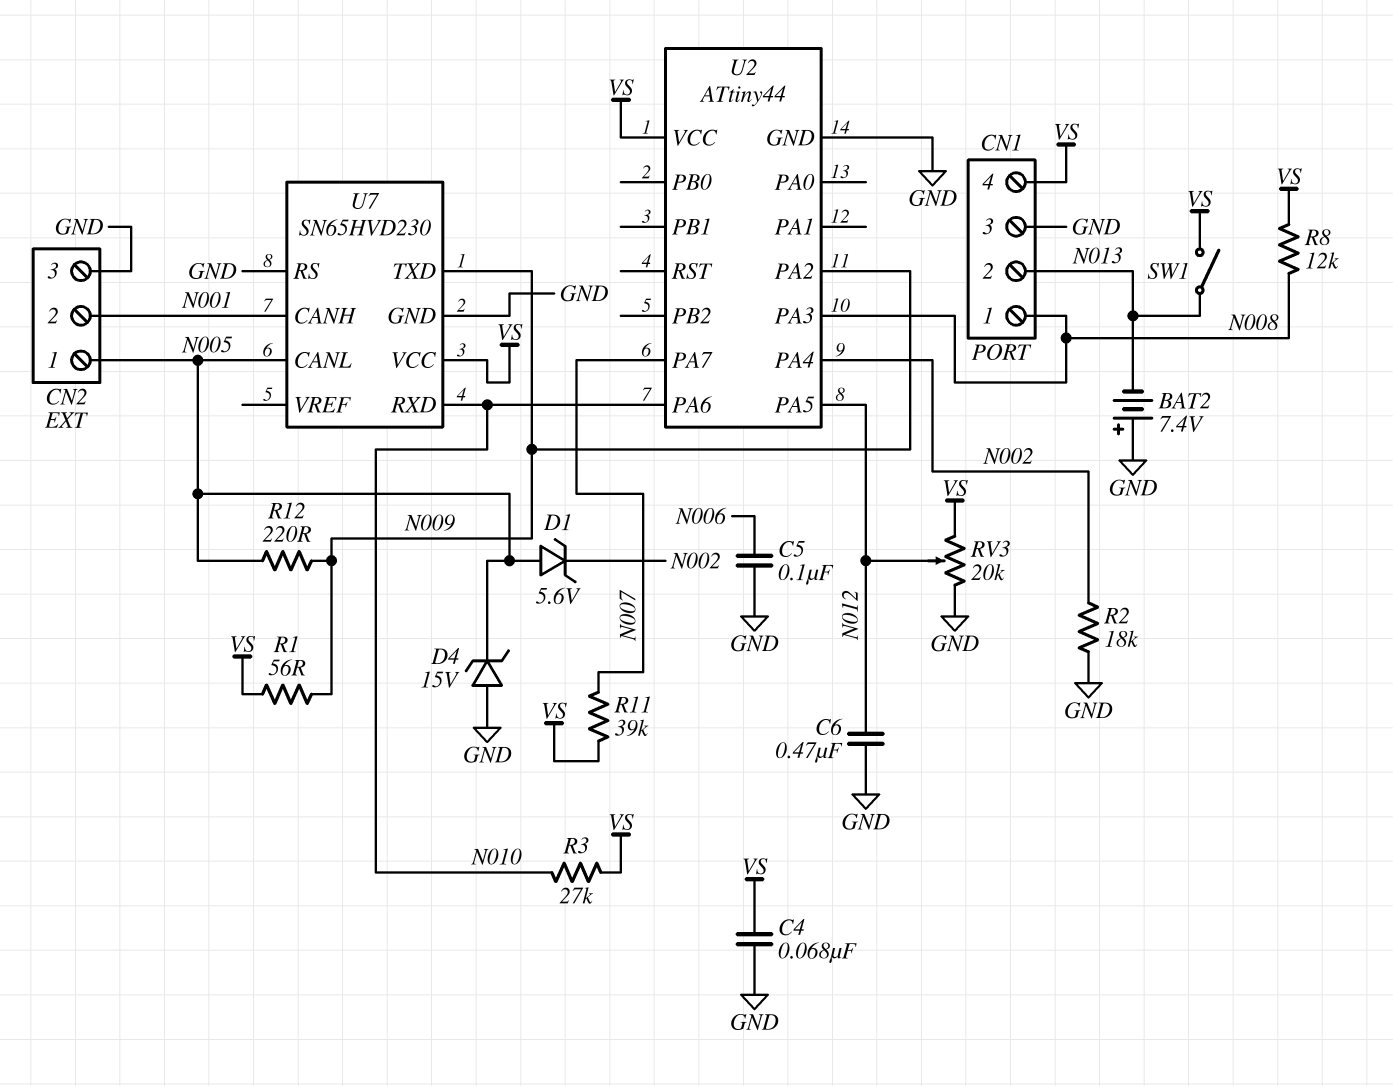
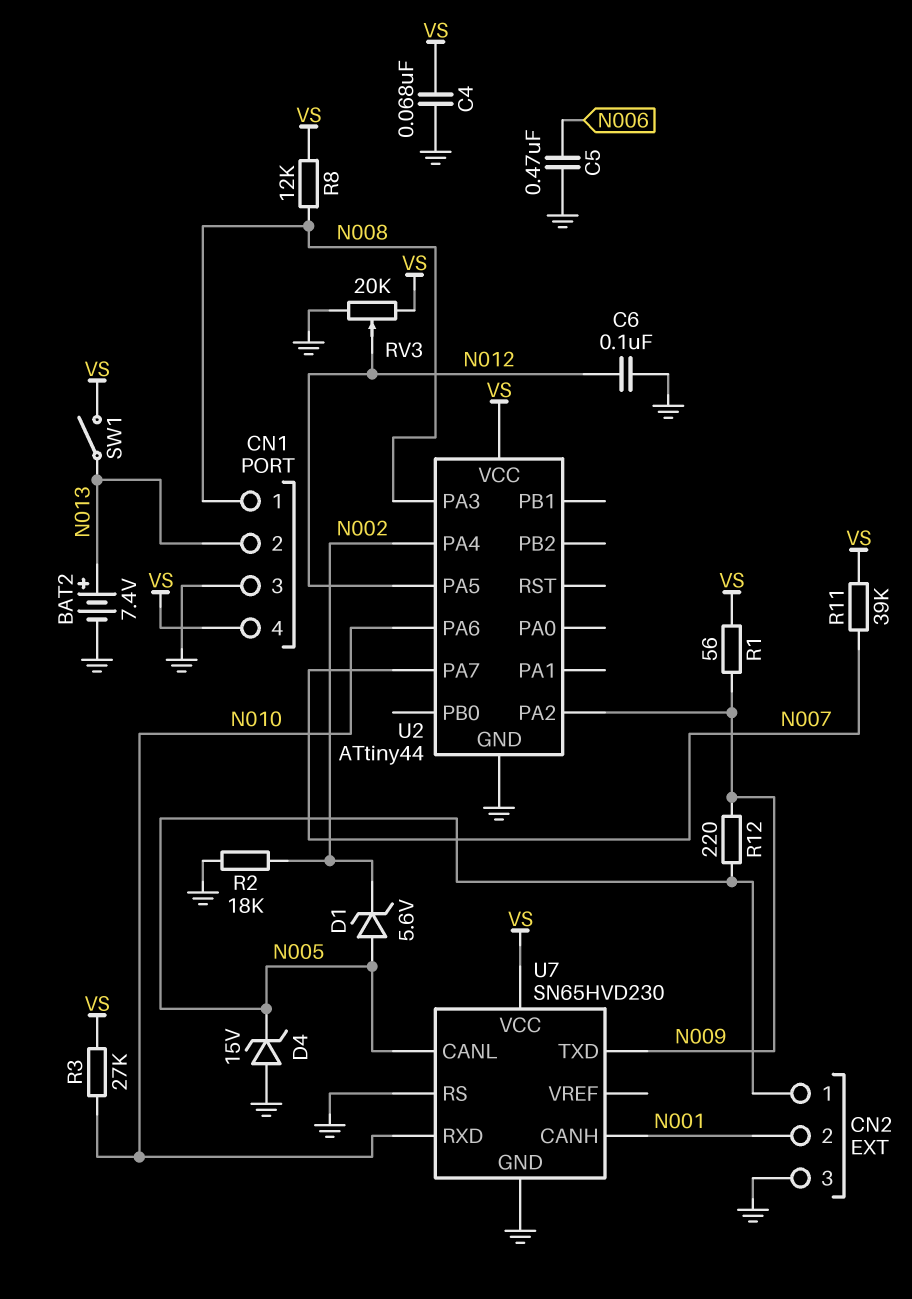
BAT2: 7.4V (plus GND, minus N013) -> 7.4V (plus N013, minus GND)
C5: 100nF (GND, N006) -> 470nF (GND, N006)
C6: 470nF (GND, N012) -> 100nF (GND, N012)

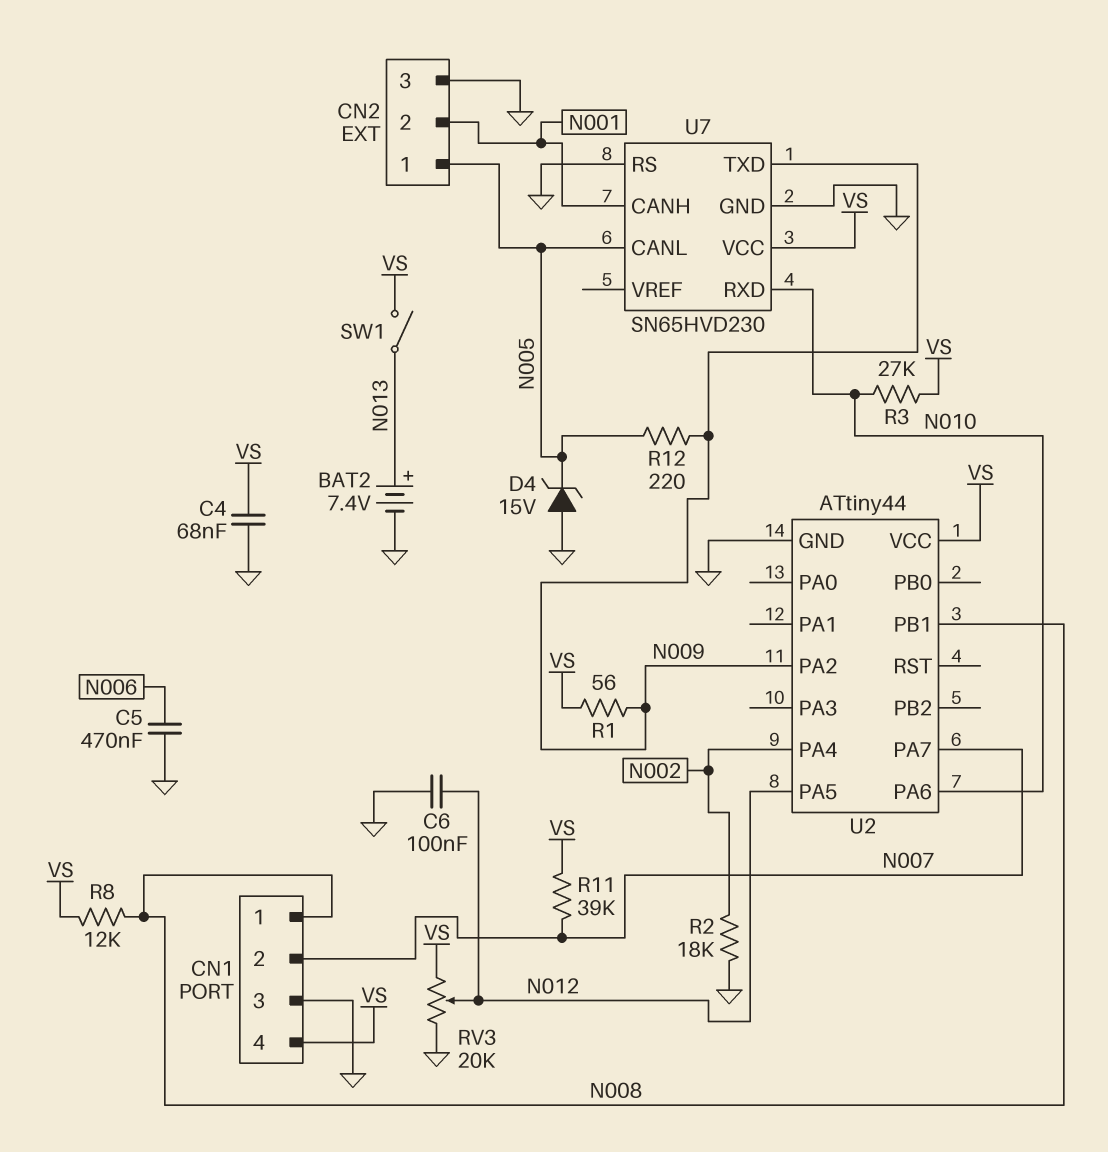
CN1 pin 2: N013 -> N007
D1: zener 5.6V (A N005, K N002) -> none
U2 pin PA3: N008 -> none
U2 pin PB1: none -> N008

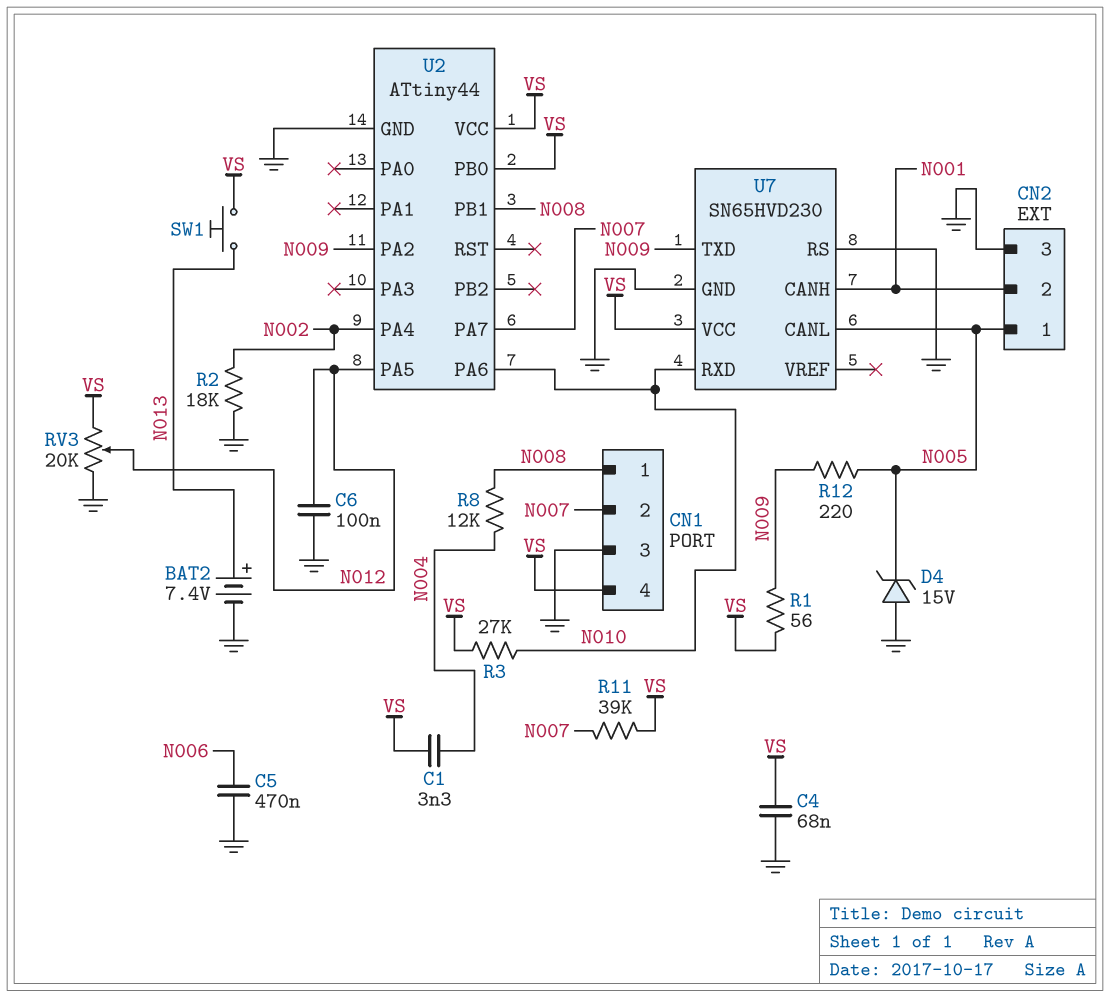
C1: none -> 3.3nF (N004, VS)
R8: 12k (N008, VS) -> 12k (N004, N008)
SW1: switch (N013, VS) -> button (N013, VS)
U2 pin PB0: none -> VS

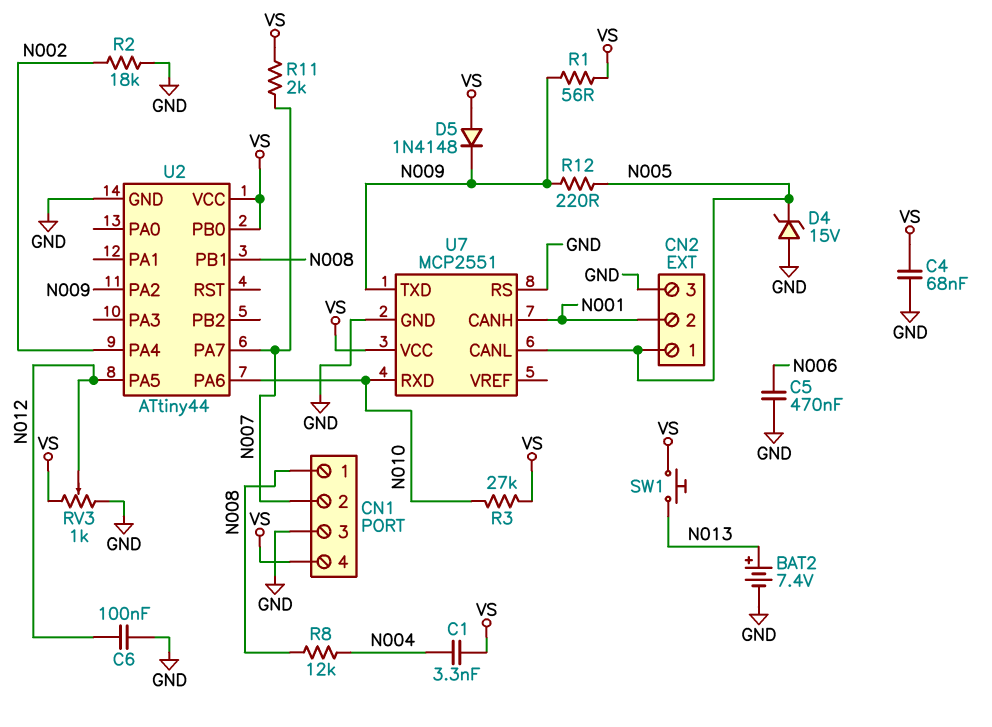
D5: none -> diode 1N4148 (A VS, K N009)
R11: 39k (N007, VS) -> 2k (N007, VS)
RV3: 20k (GND, VS, wiper N012) -> 1k (GND, VS, wiper N012)
U7: SN65HVD230 -> MCP2551

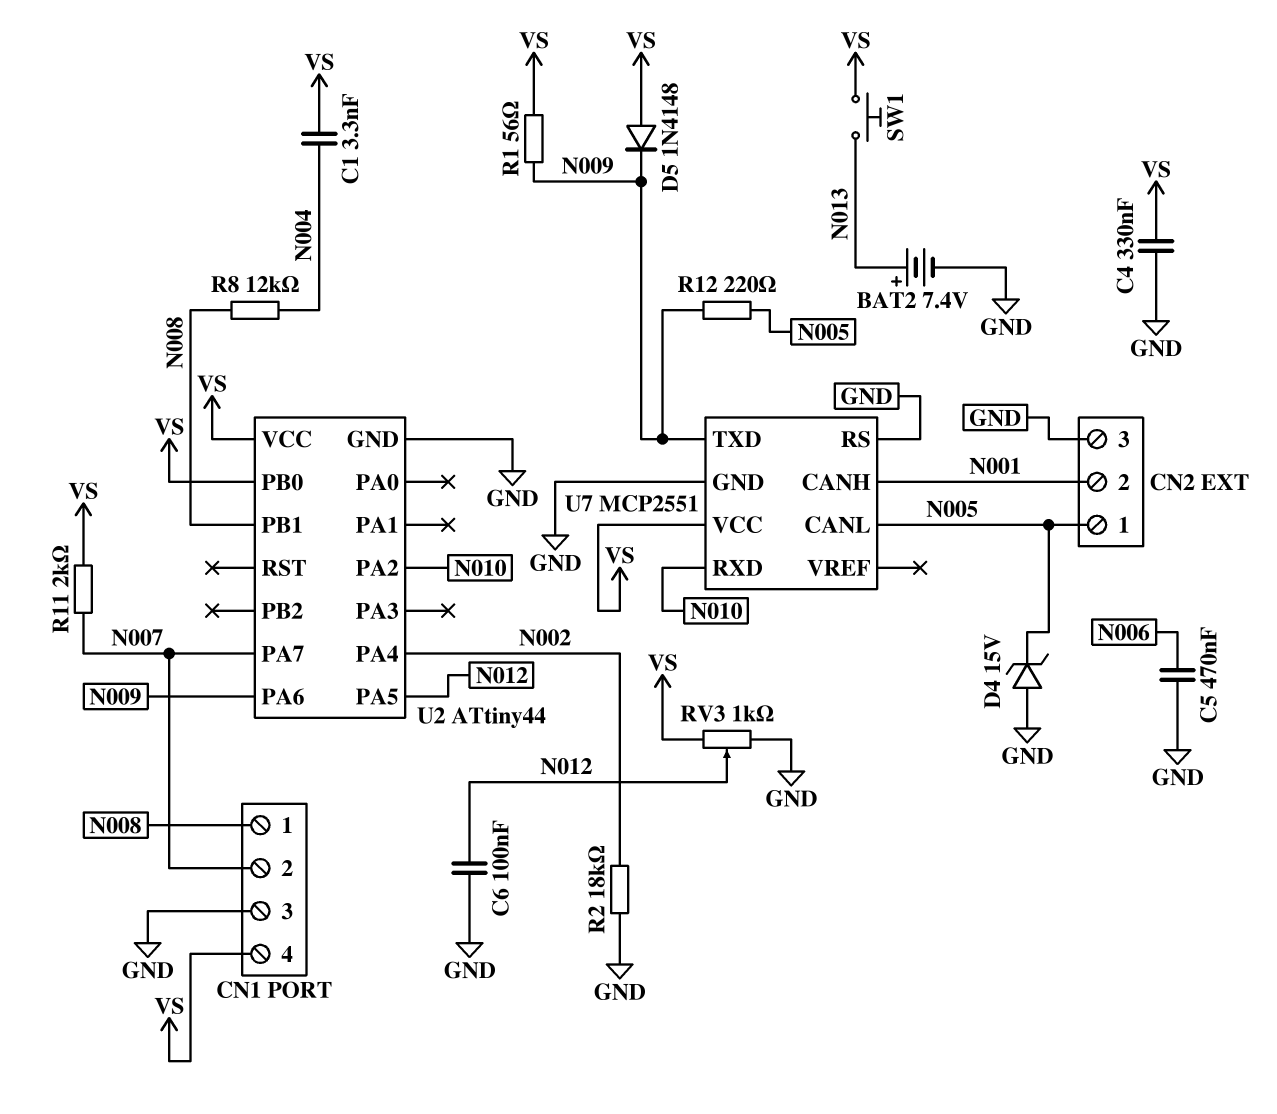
C4: 68nF (GND, VS) -> 330nF (GND, VS)
R3: 27k (N010, VS) -> none
U2 pin PA2: N009 -> N010
U2 pin PA6: N010 -> N009

